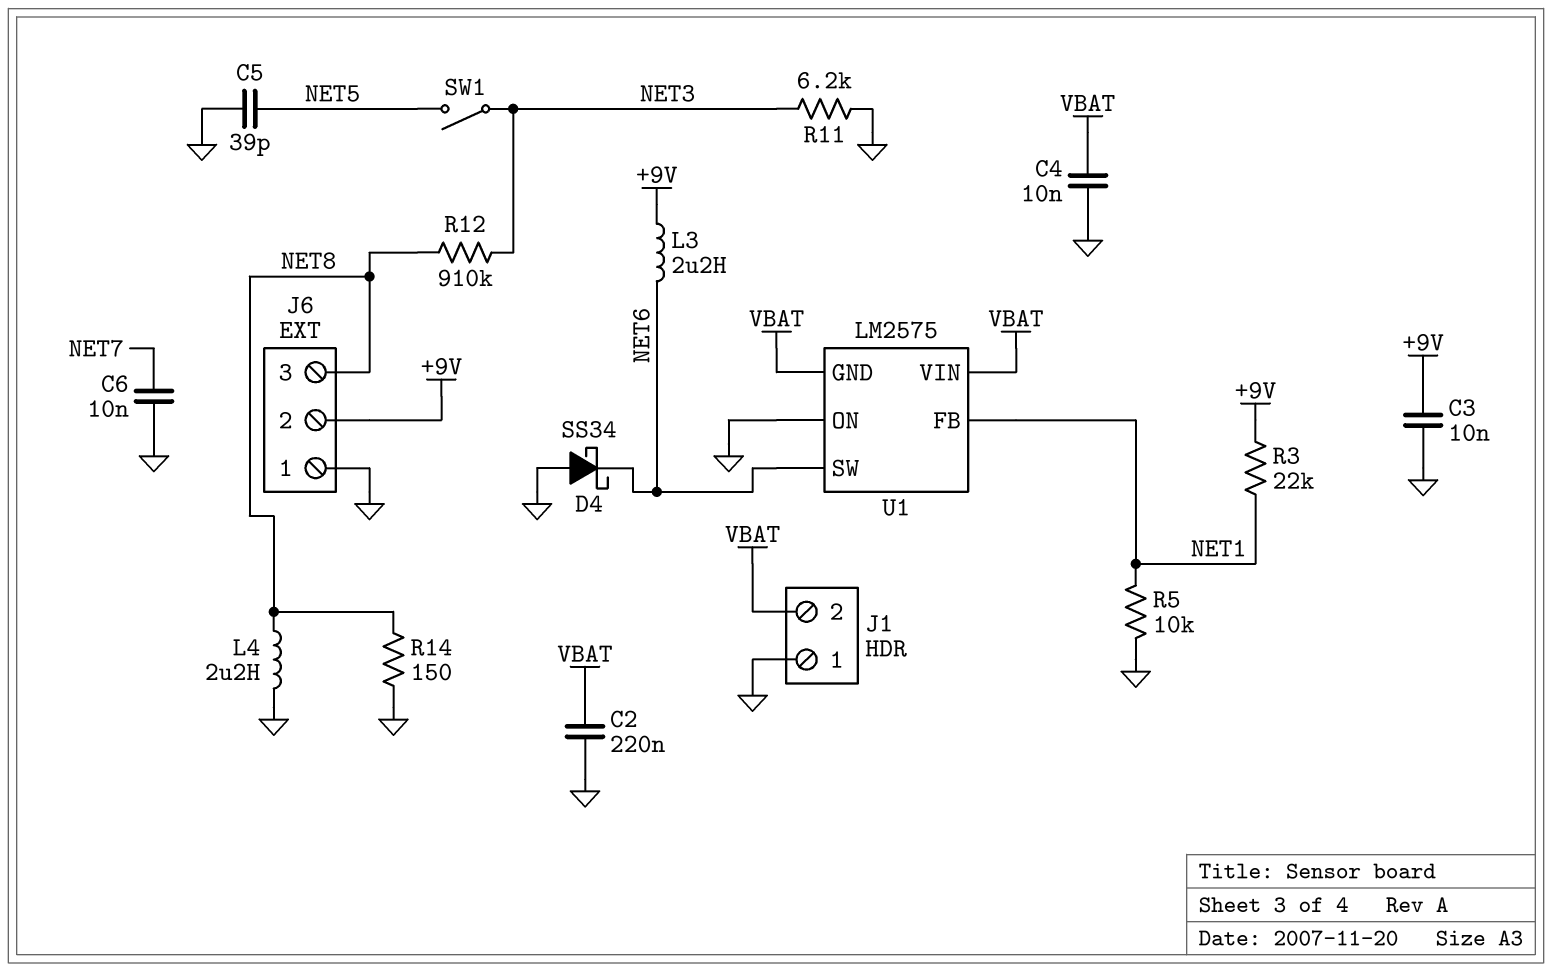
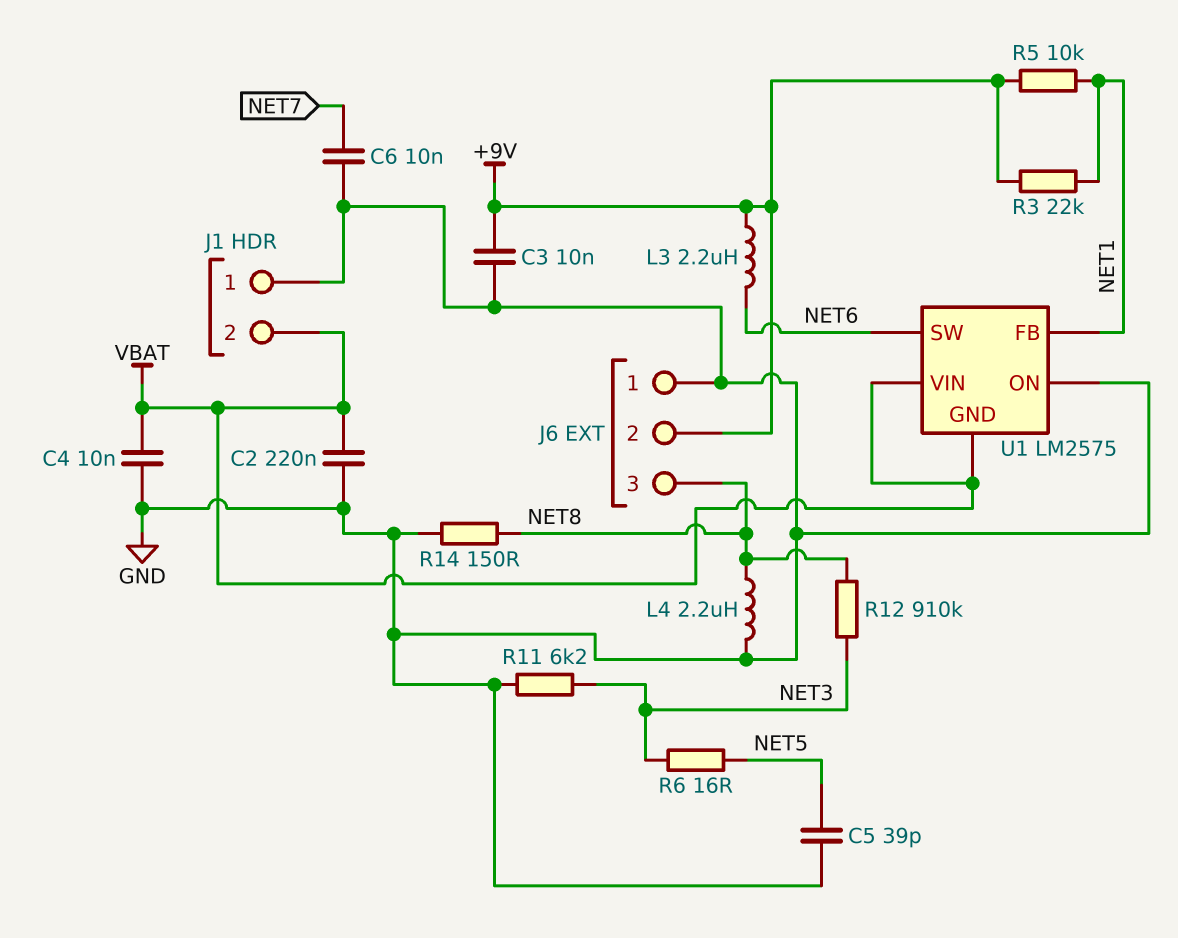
D4: schottky SS34 (A GND, K NET6) -> none
R5: 10k (GND, NET1) -> 10k (+9V, NET1)
R6: none -> 16 (NET3, NET5)
SW1: switch (NET3, NET5) -> none

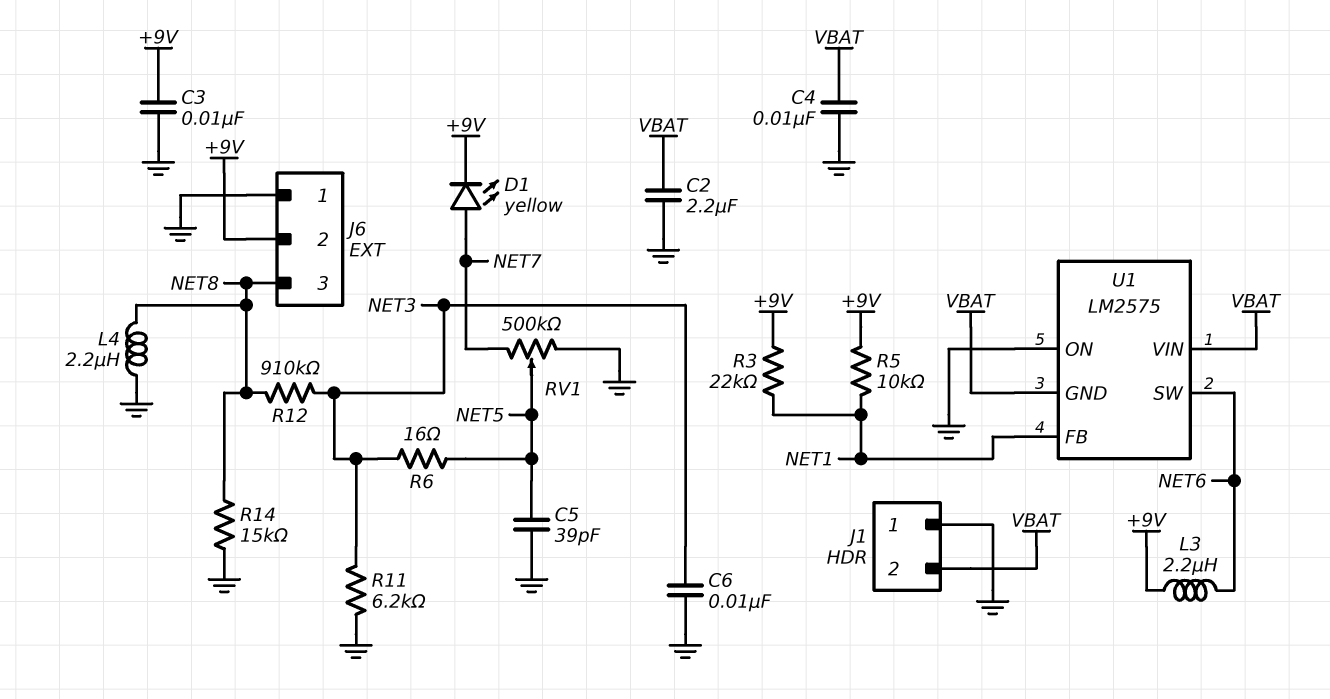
C2: 220nF (GND, VBAT) -> 2.2uF (GND, VBAT)
C6: 10nF (GND, NET7) -> 10nF (GND, NET3)
D1: none -> LED yellow (A NET7, K +9V)
R14: 150 (GND, NET8) -> 15k (GND, NET8)
RV1: none -> 500k (GND, NET7, wiper NET5)

